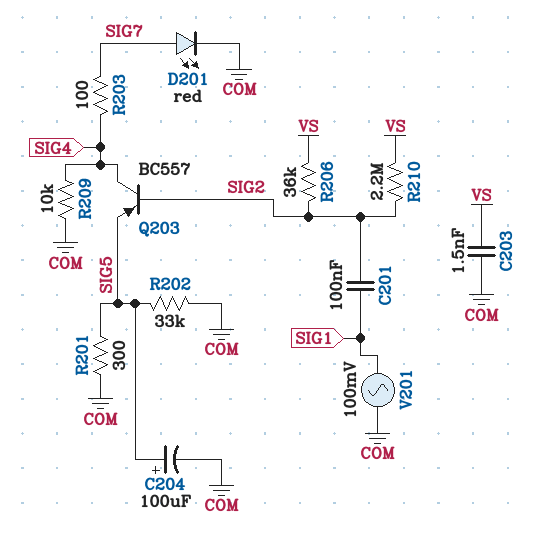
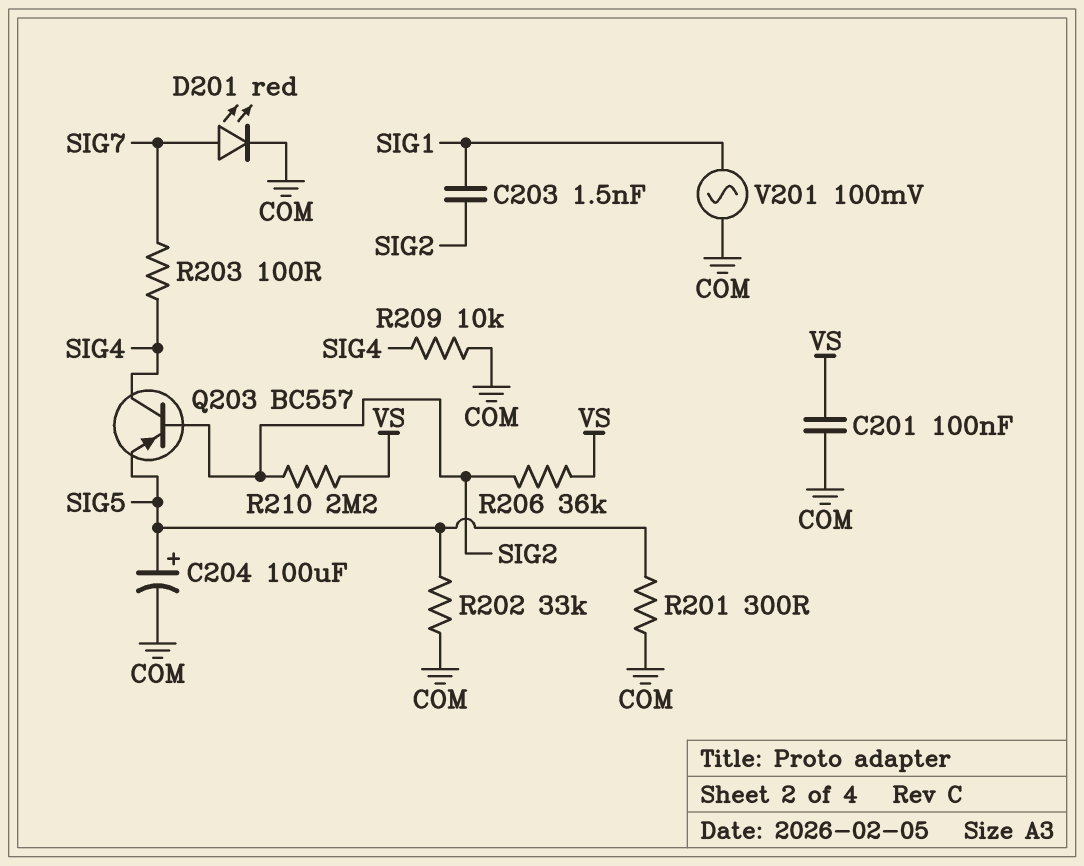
C201: 100nF (SIG1, SIG2) -> 100nF (COM, VS)
C203: 1.5nF (COM, VS) -> 1.5nF (SIG1, SIG2)

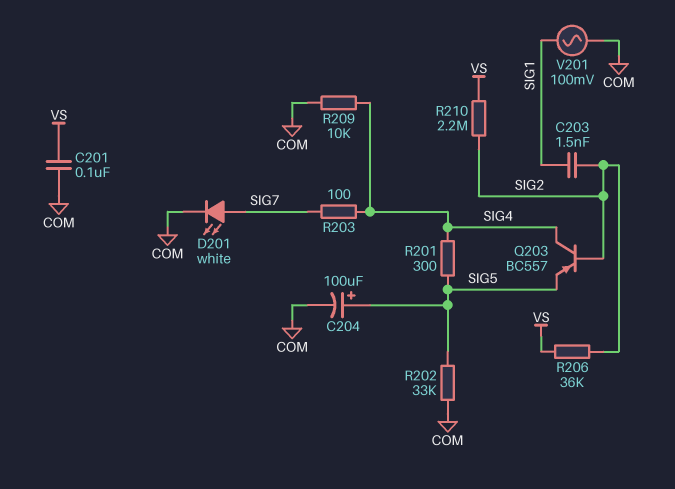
D201: LED red (A SIG7, K COM) -> LED white (A SIG7, K COM)
R201: 300 (COM, SIG5) -> 300 (SIG4, SIG5)

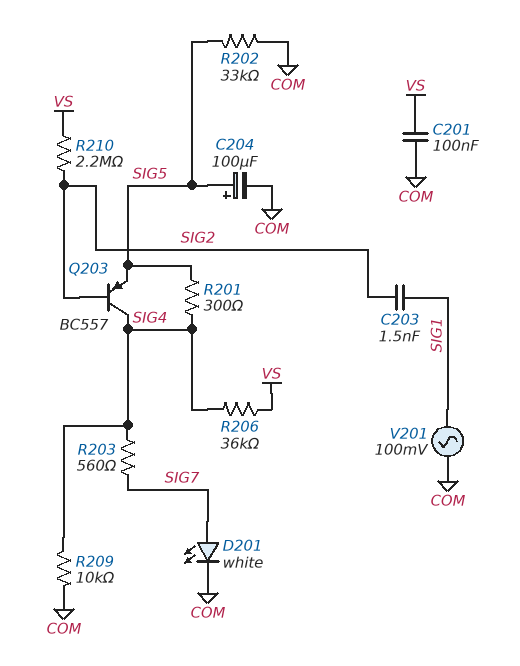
R203: 100 (SIG4, SIG7) -> 560 (SIG4, SIG7)
R206: 36k (SIG2, VS) -> 36k (SIG4, VS)

